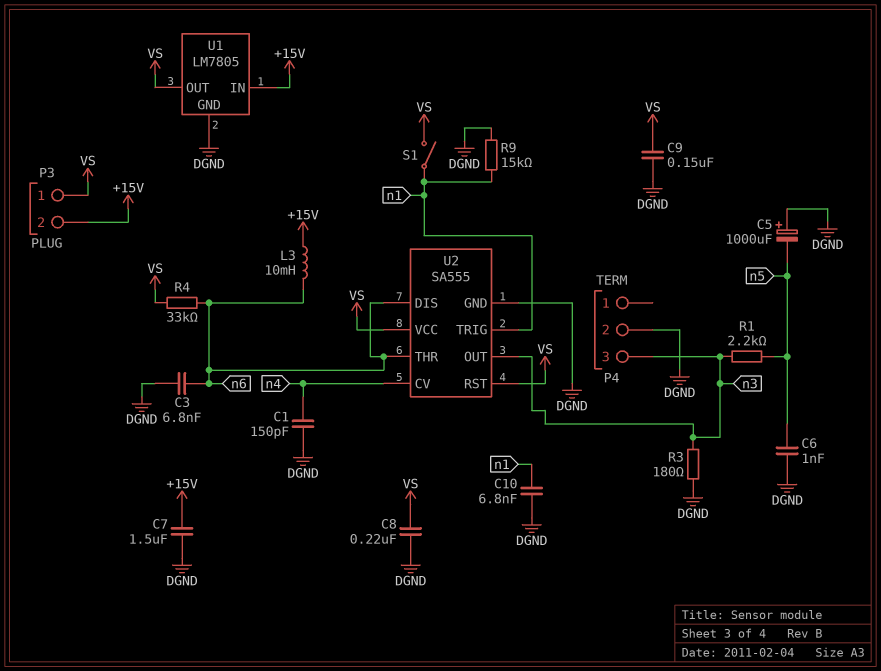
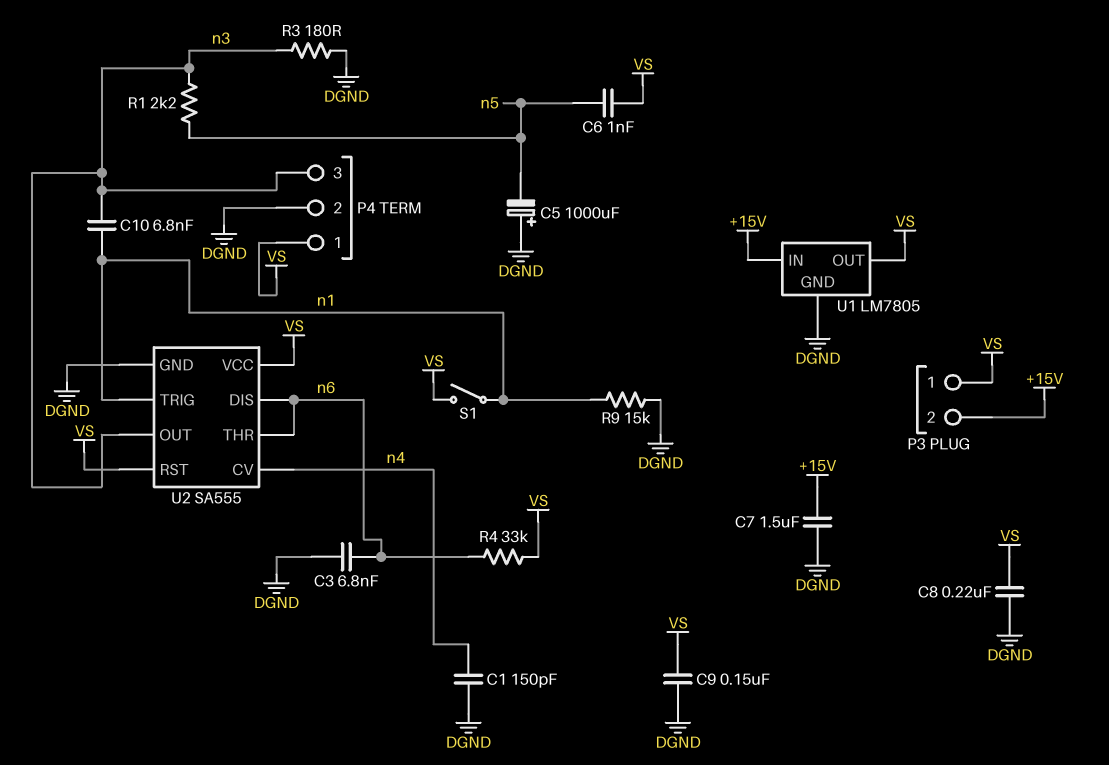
C6: 1nF (DGND, n5) -> 1nF (VS, n5)
C10: 6.8nF (DGND, n1) -> 6.8nF (n1, n3)
L3: 10mH (+15V, n6) -> none
P4 pin 1: none -> VS

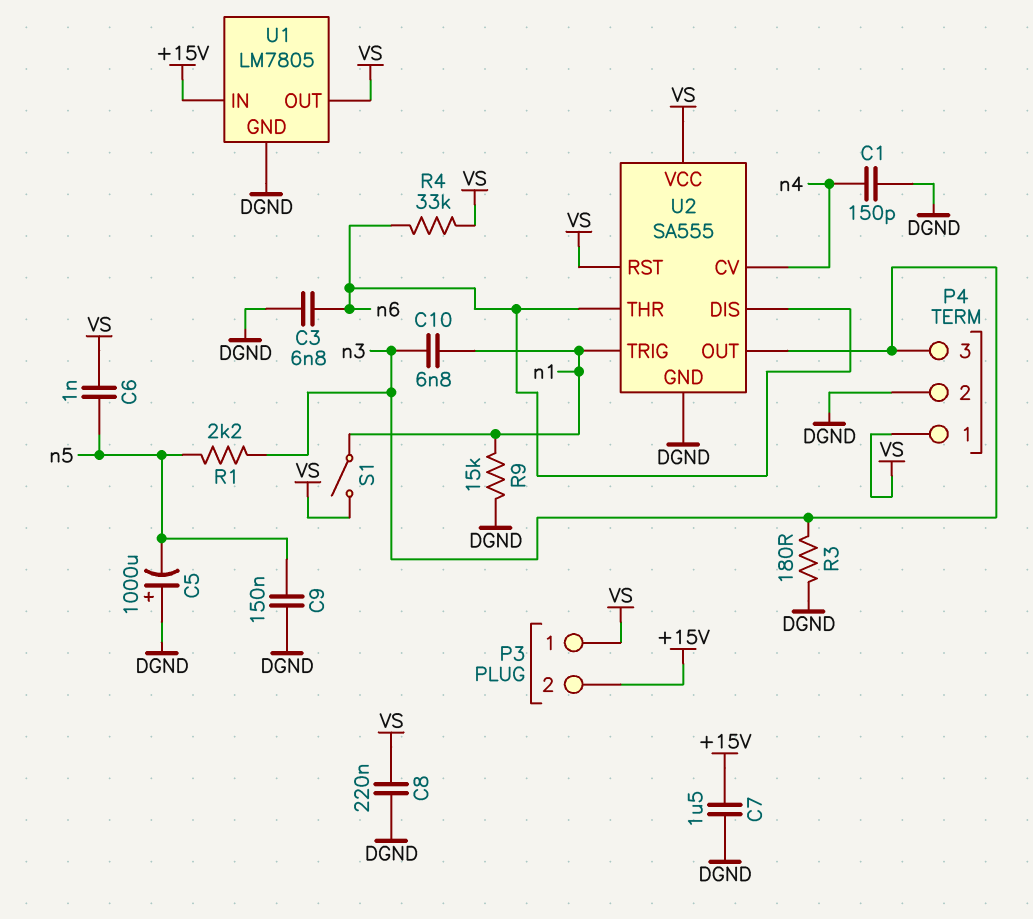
C9: 150nF (DGND, VS) -> 150nF (DGND, n5)

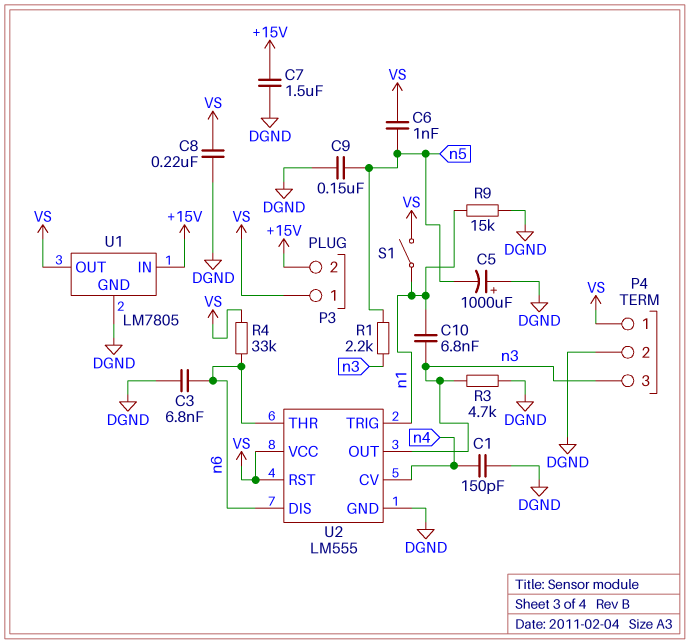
R3: 180 (DGND, n3) -> 4.7k (DGND, n3)
U2: SA555 -> LM555

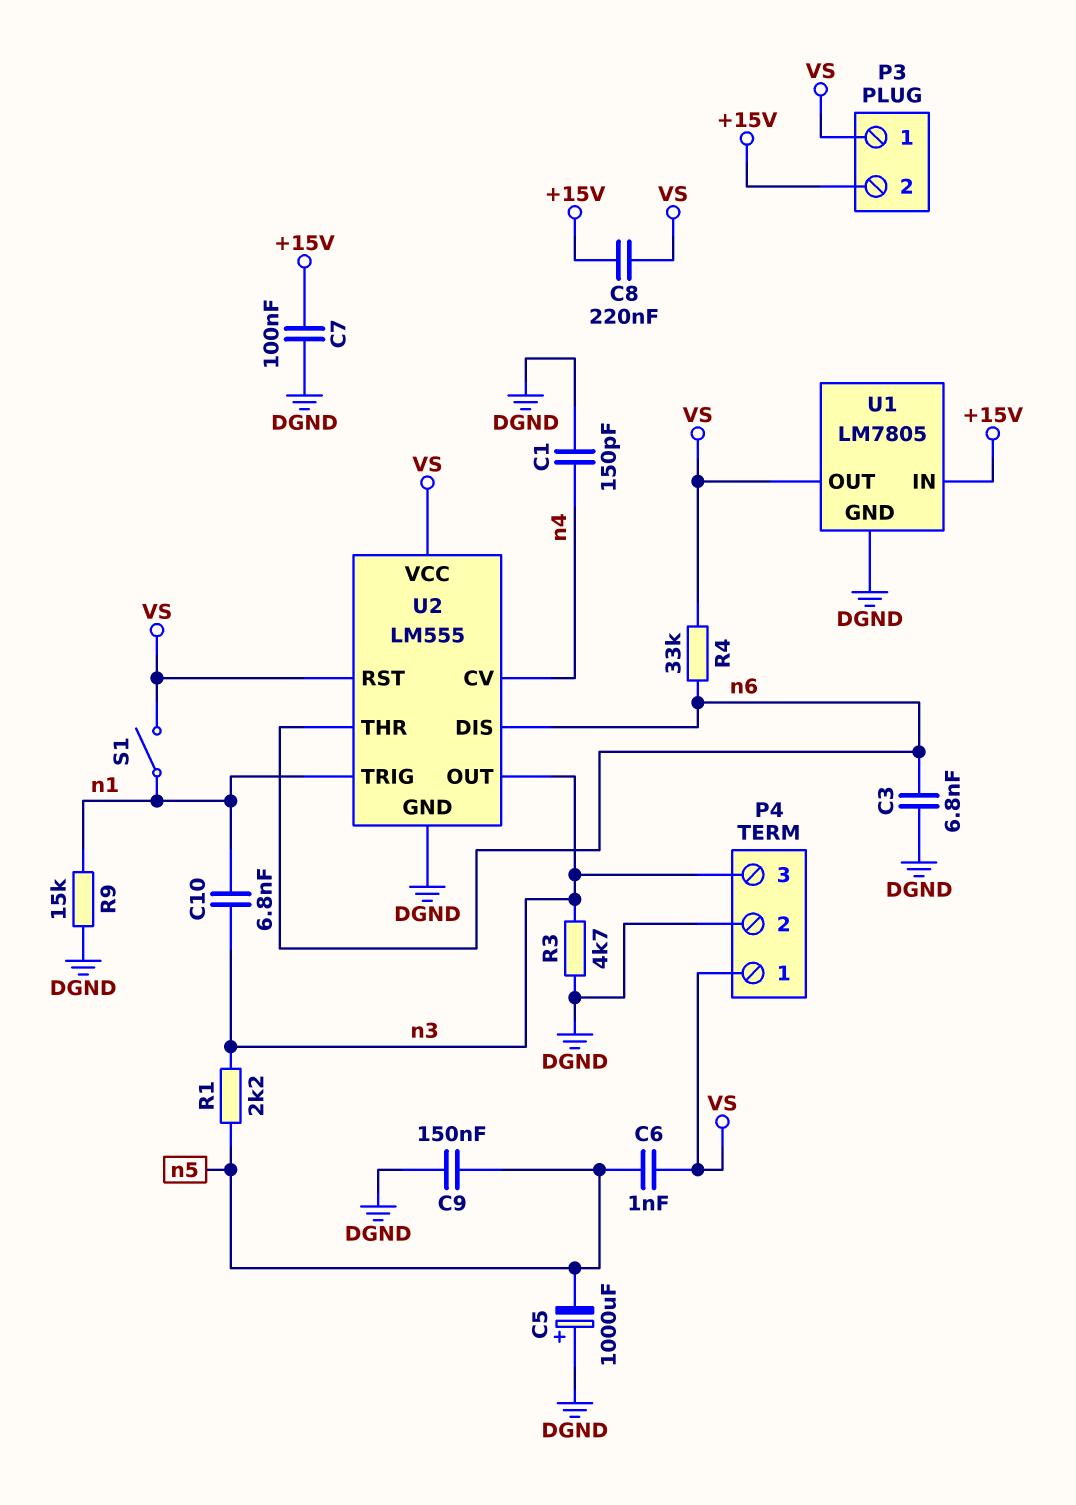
C7: 1.5uF (+15V, DGND) -> 100nF (+15V, DGND)
C8: 220nF (DGND, VS) -> 220nF (+15V, VS)

